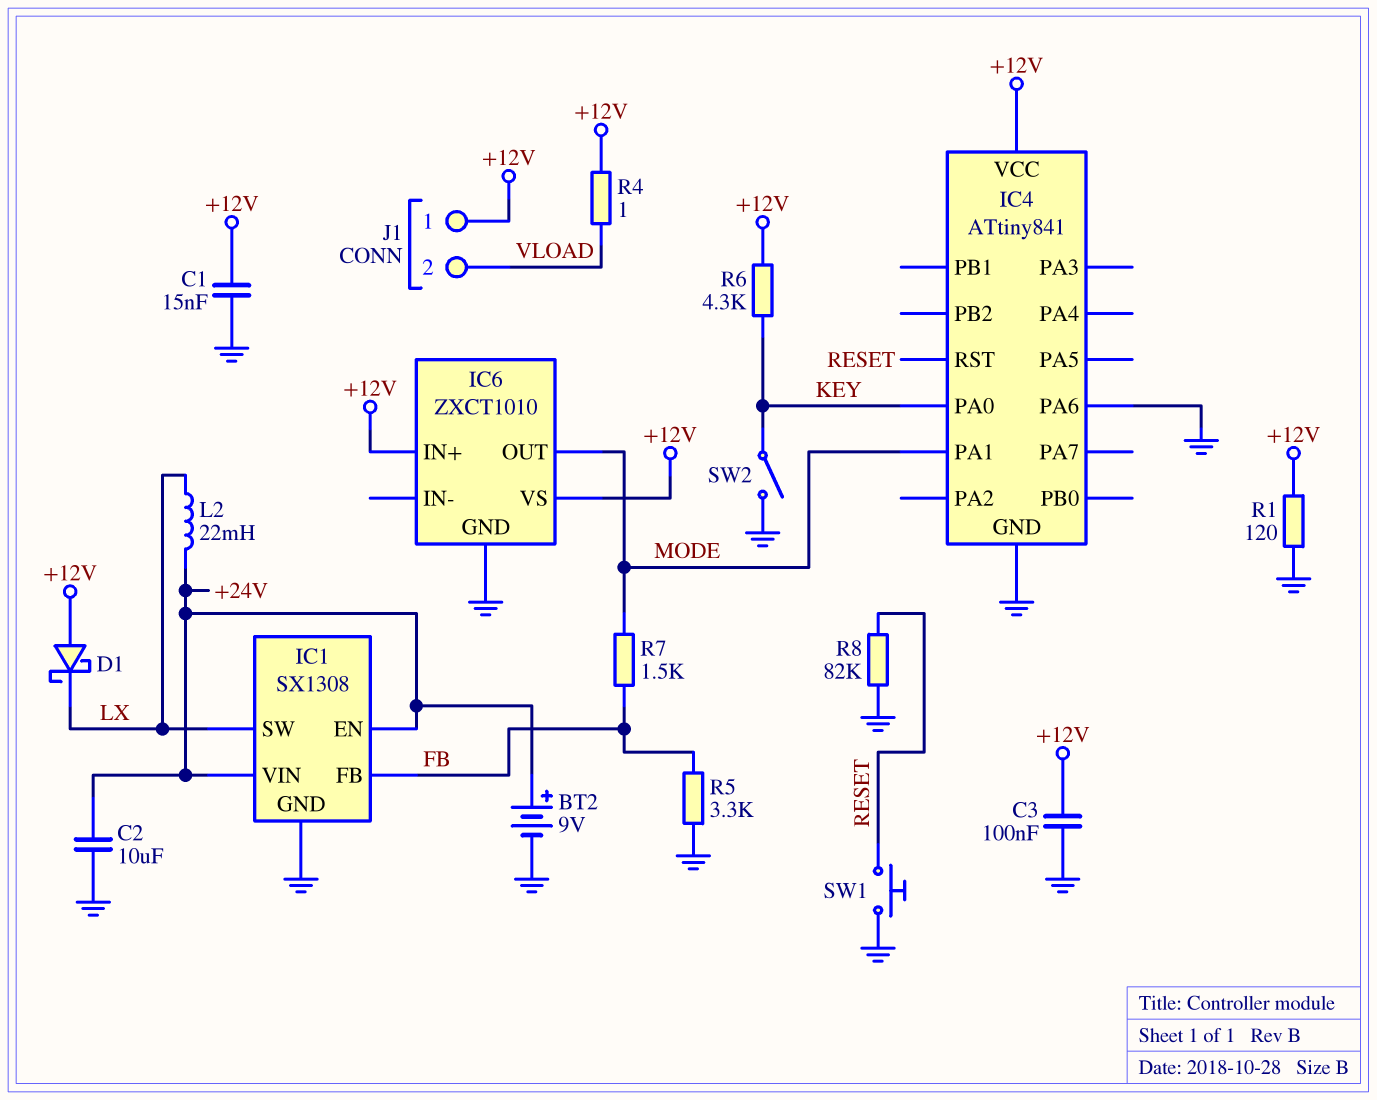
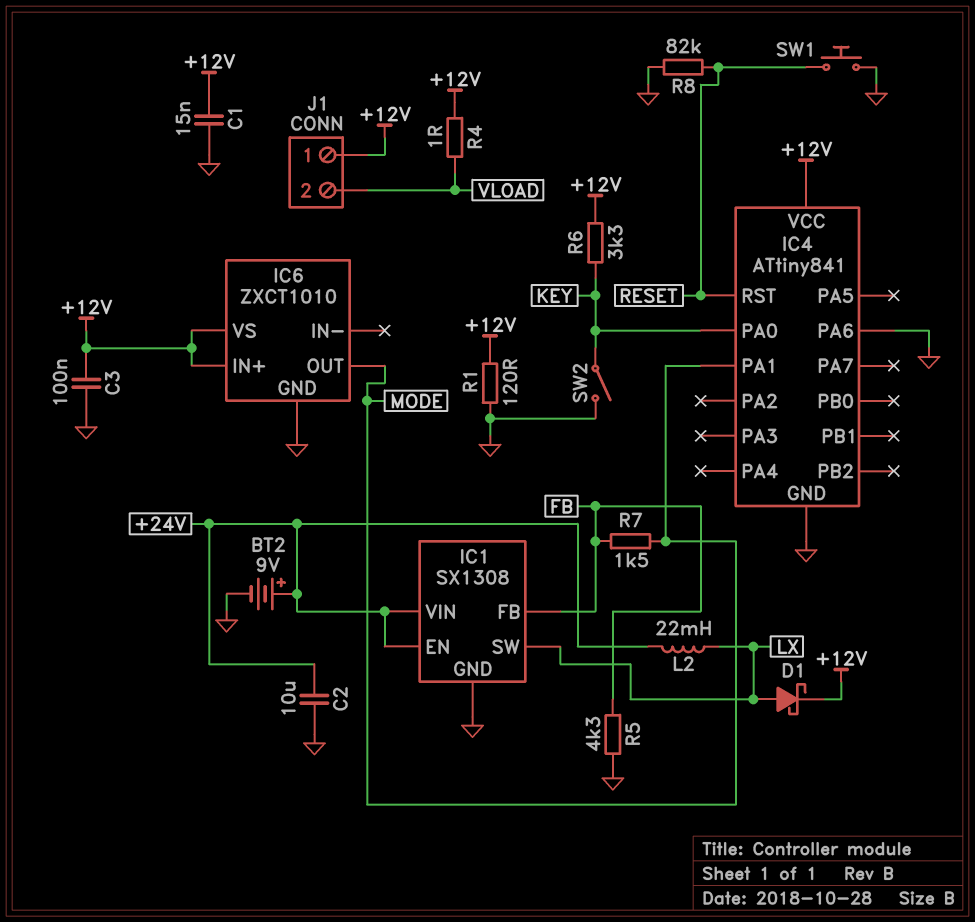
D1: schottky (A +12V, K LX) -> schottky (A LX, K +12V)
R5: 3.3k (FB, GND) -> 4.3k (FB, GND)
R6: 4.3k (+12V, KEY) -> 3.3k (+12V, KEY)

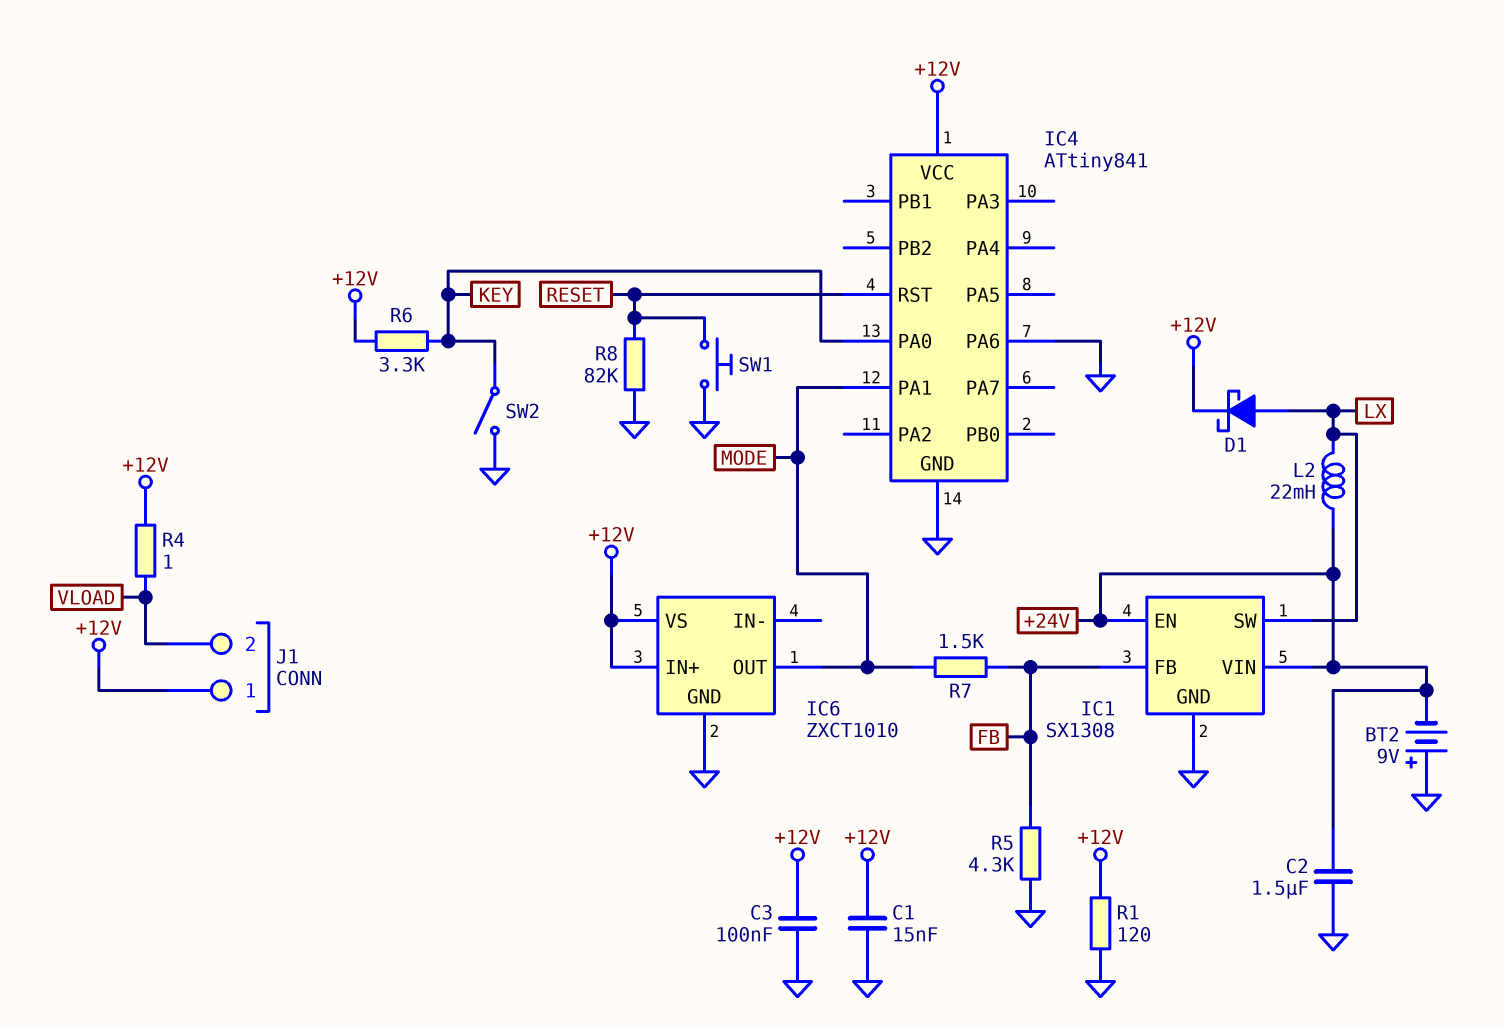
BT2: 9V (plus +24V, minus GND) -> 9V (plus GND, minus +24V)
C2: 10uF (+24V, GND) -> 1.5uF (+24V, GND)

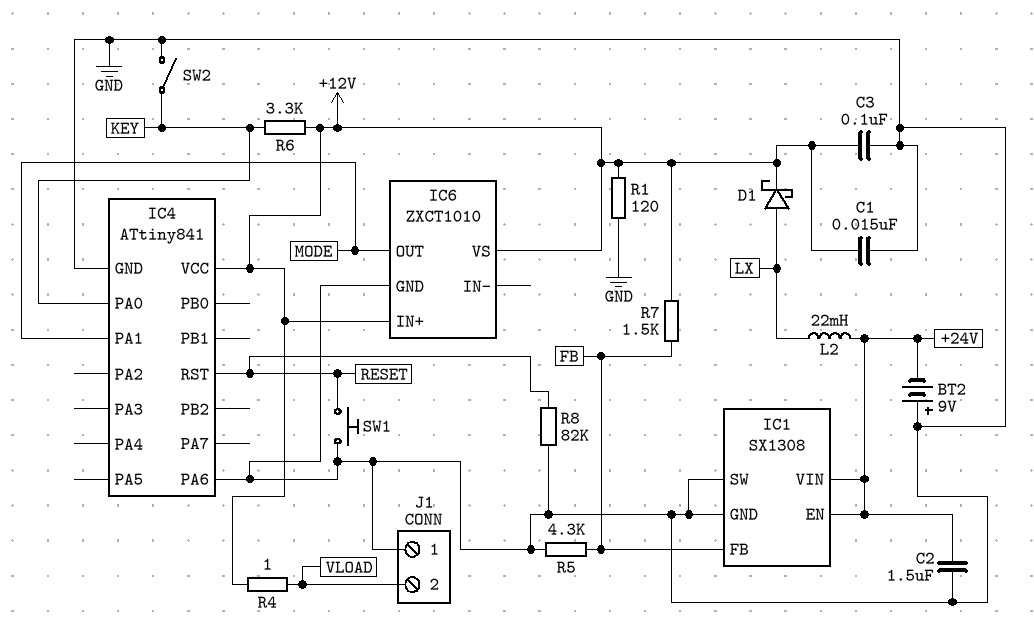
IC1 pin SW: LX -> GND
J1 pin 1: +12V -> GND
R7: 1.5k (FB, MODE) -> 1.5k (+12V, FB)

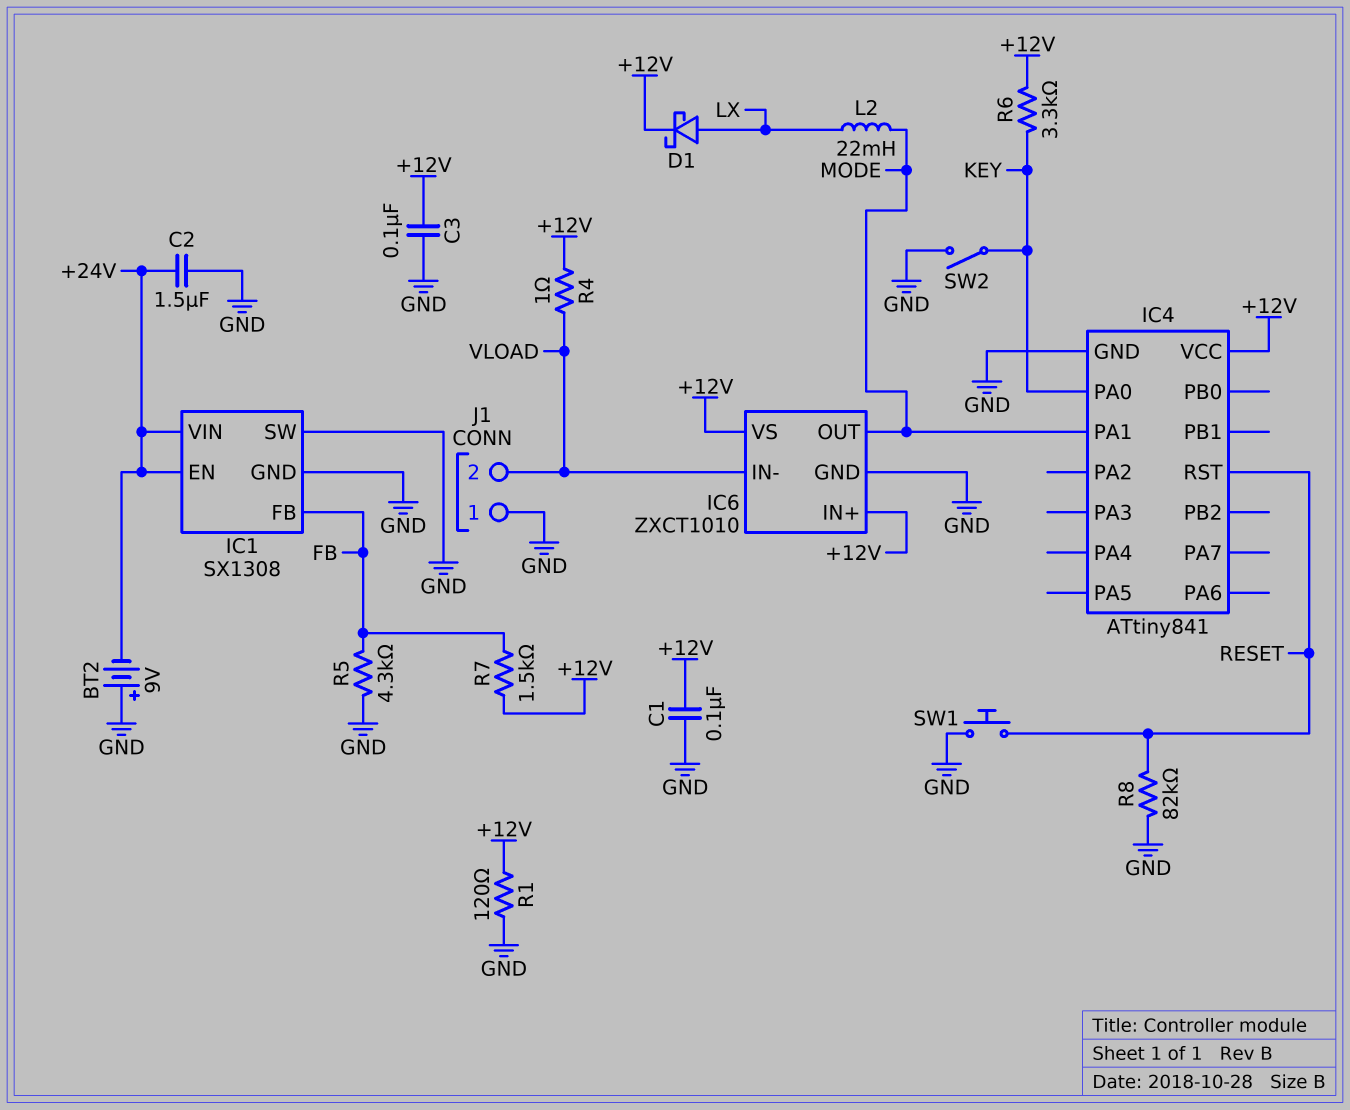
C1: 15nF (+12V, GND) -> 100nF (+12V, GND)
IC4 pin PA6: GND -> none
IC6 pin IN-: none -> VLOAD
L2: 22mH (+24V, LX) -> 22mH (LX, MODE)

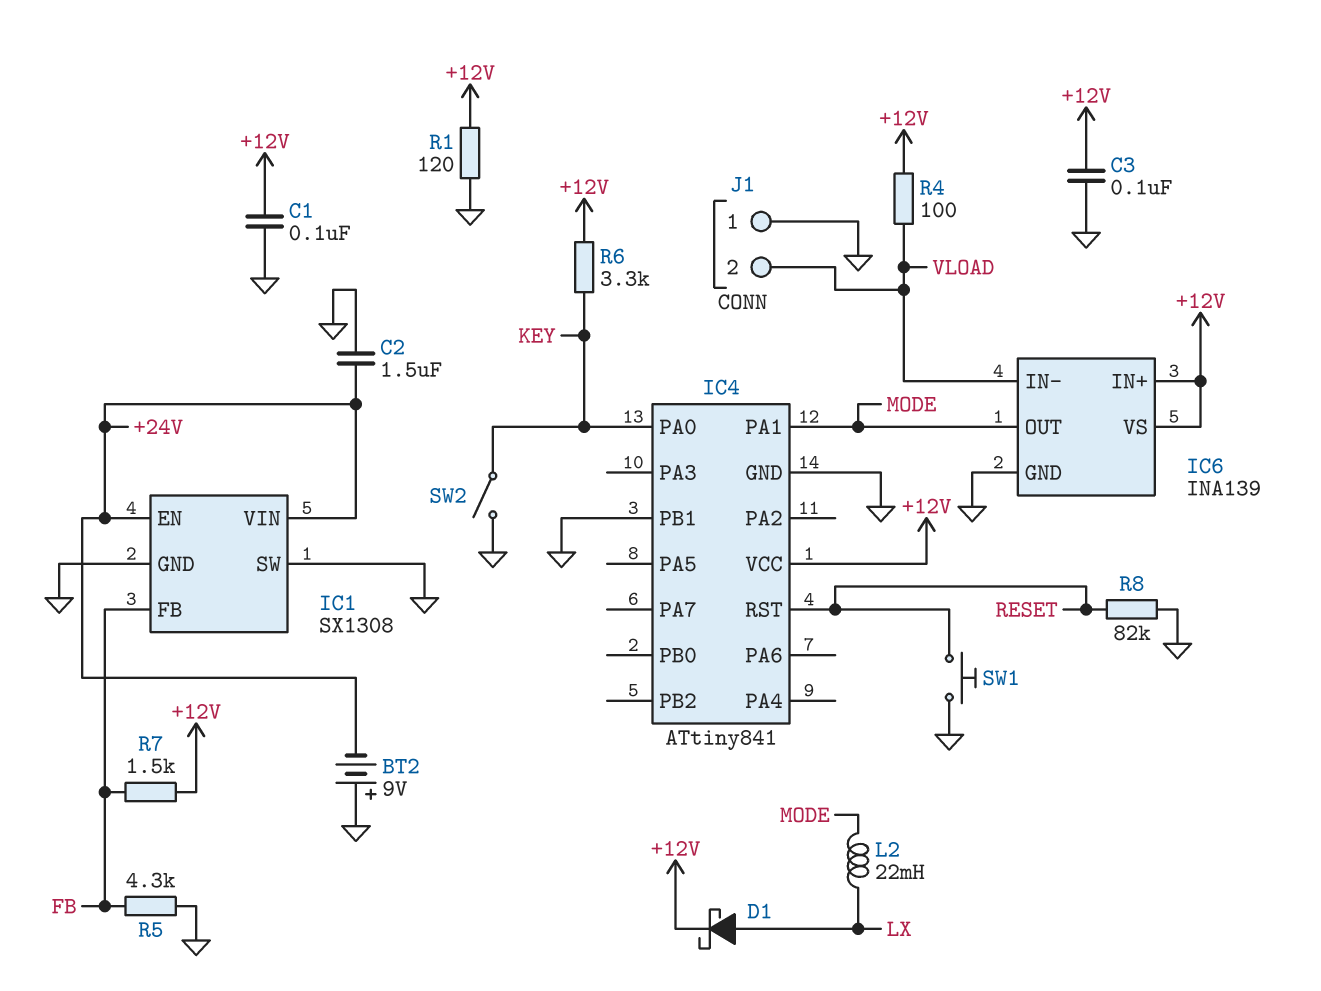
IC4 pin PB1: none -> GND
IC6: ZXCT1010 -> INA139
R4: 1 (+12V, VLOAD) -> 100 (+12V, VLOAD)

